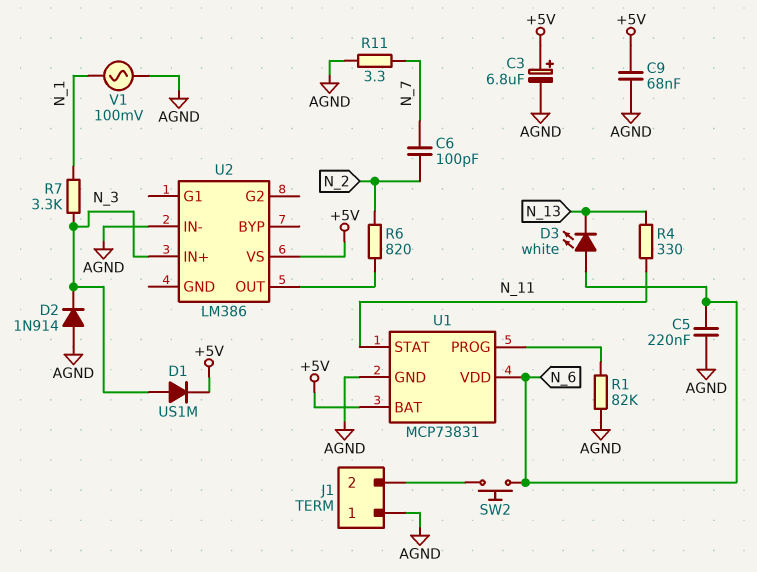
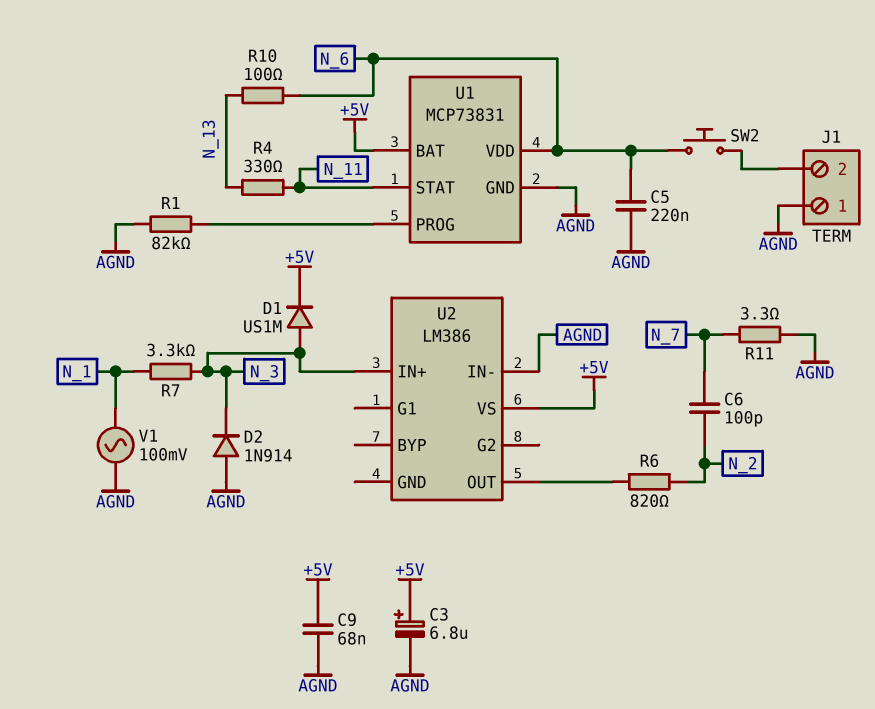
D3: LED white (A N_6, K N_13) -> none
R10: none -> 100 (N_6, N_13)

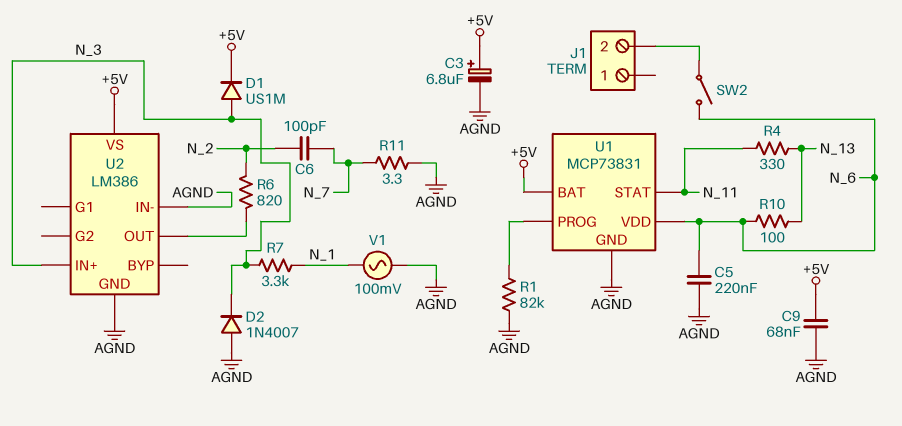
D2: diode 1N914 (A AGND, K N_3) -> diode 1N4007 (A AGND, K N_3)
J1 pin 1: AGND -> none
SW2: button (J1/2, N_6) -> switch (J1/2, N_6)
U2 pin GND: none -> AGND

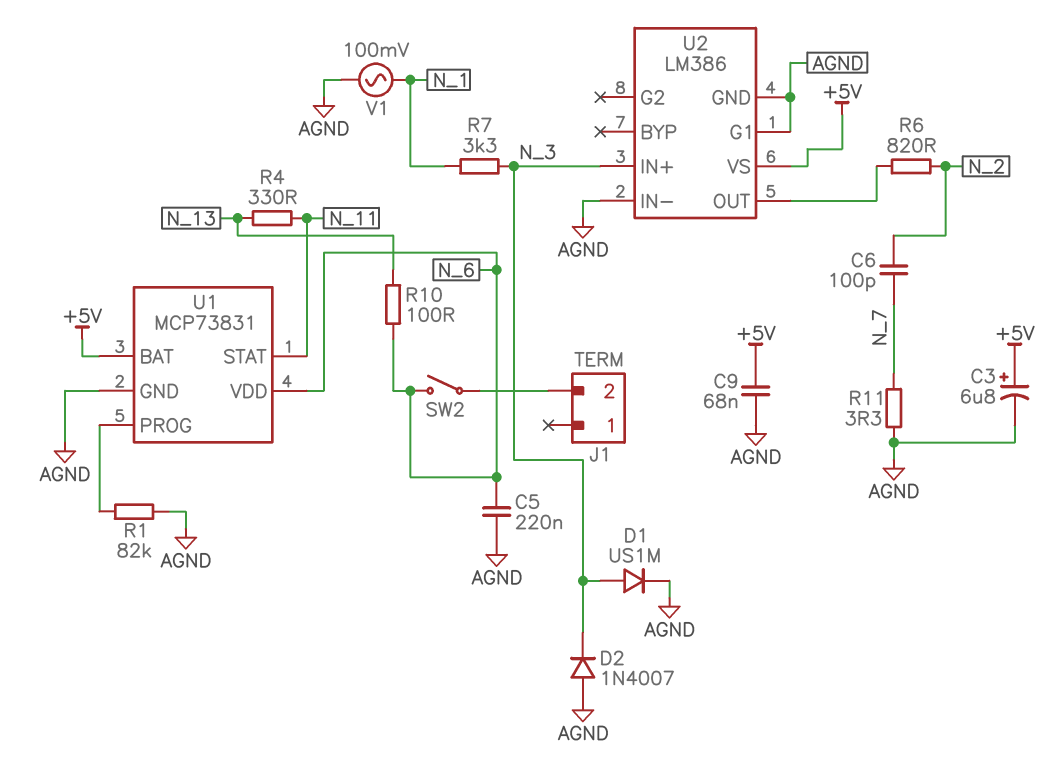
D1: diode US1M (A N_3, K +5V) -> diode US1M (A N_3, K AGND)
U2 pin G1: none -> AGND

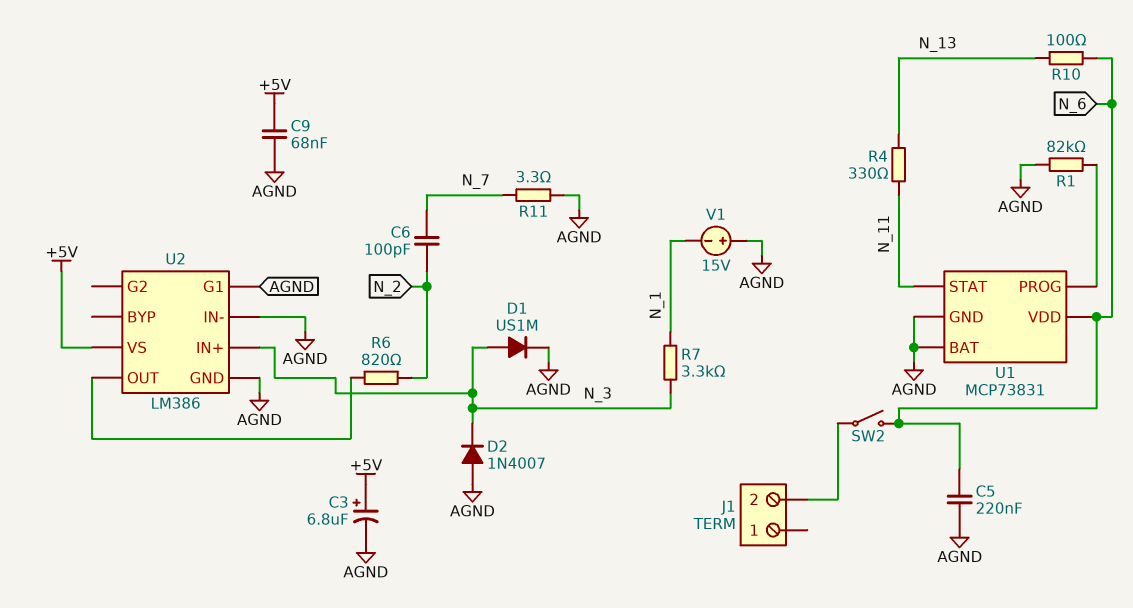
U1 pin BAT: +5V -> AGND
V1: AC 100mV (AGND, N_1) -> 15V (plus AGND, minus N_1)

